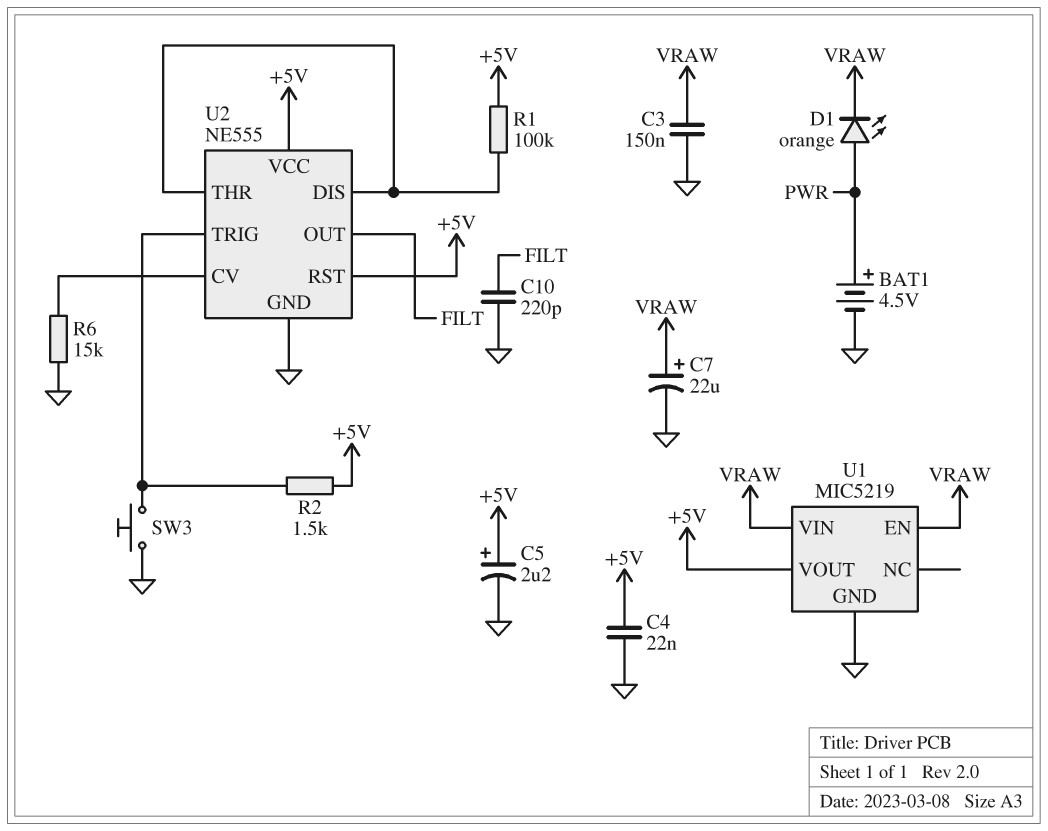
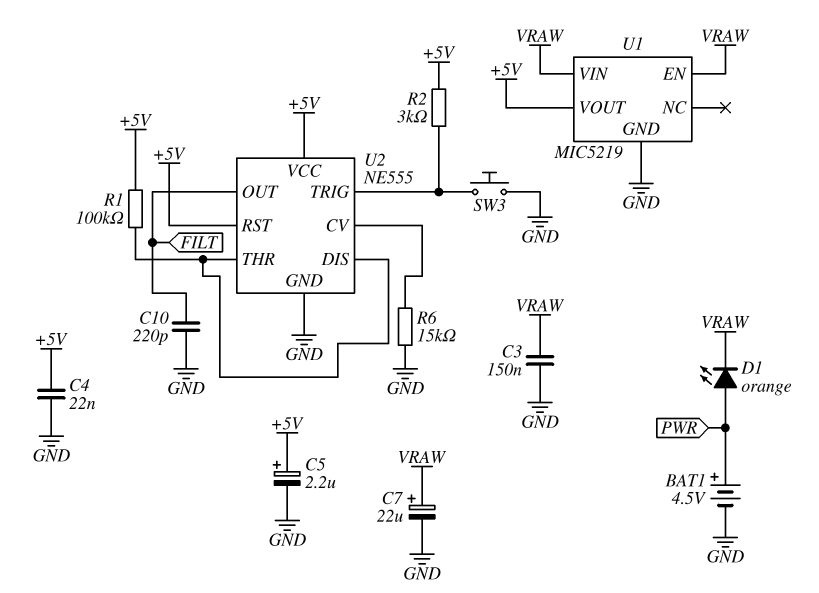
R2: 1.5k (+5V, U2/TRIG) -> 3k (+5V, U2/TRIG)

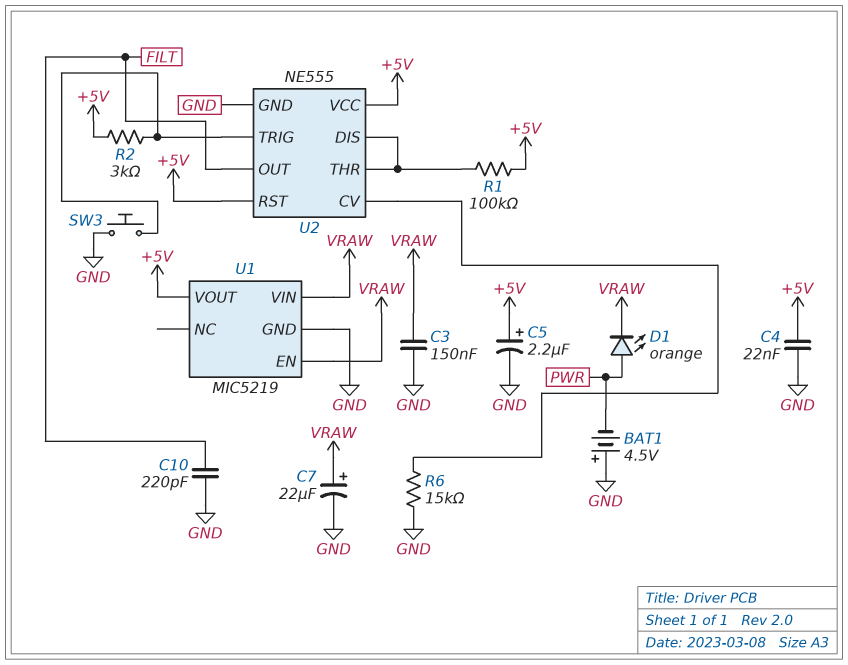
BAT1: 4.5V (plus PWR, minus GND) -> 4.5V (plus GND, minus PWR)

